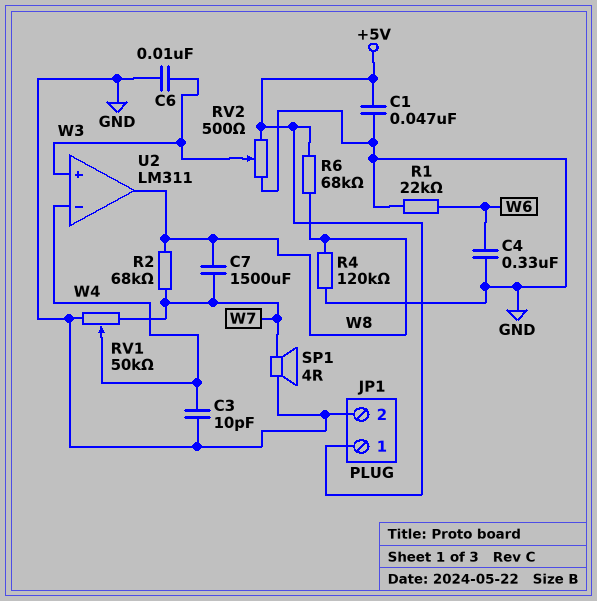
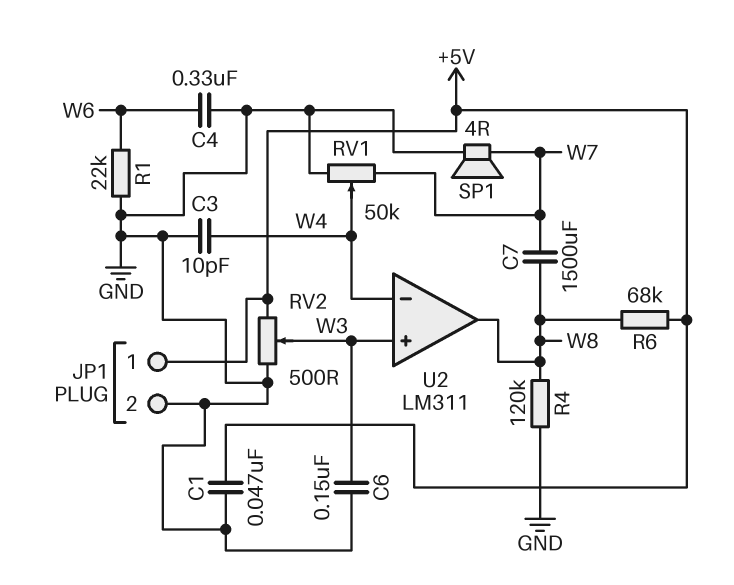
C6: 10nF (GND, W3) -> 150nF (GND, W3)
R2: 68k (W7, W8) -> none

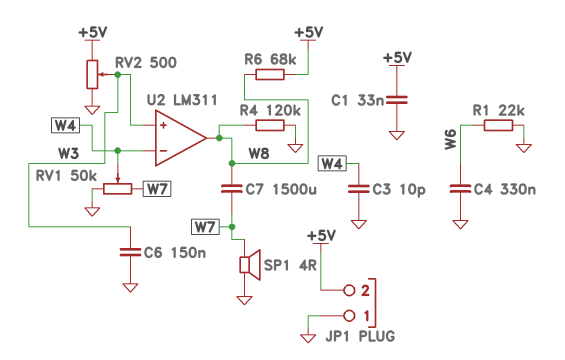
C1: 47nF (+5V, GND) -> 33nF (+5V, GND)
JP1 pin 1: +5V -> GND
JP1 pin 2: GND -> +5V

